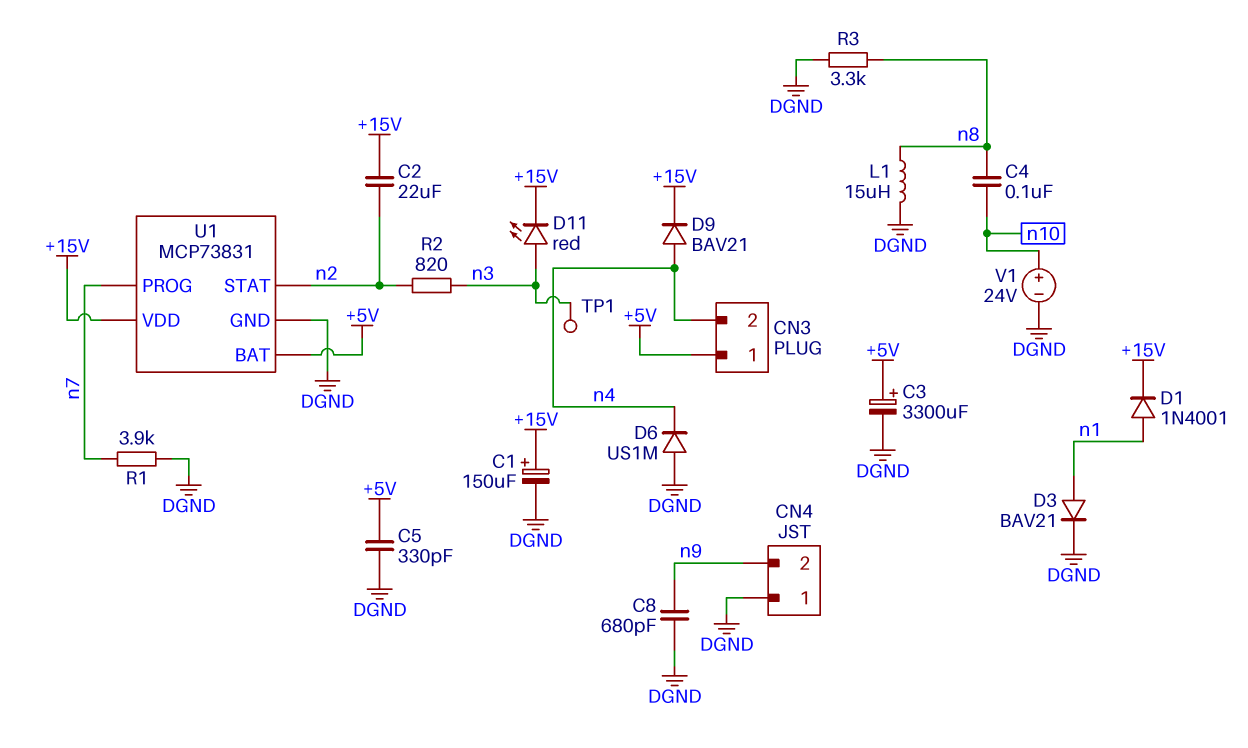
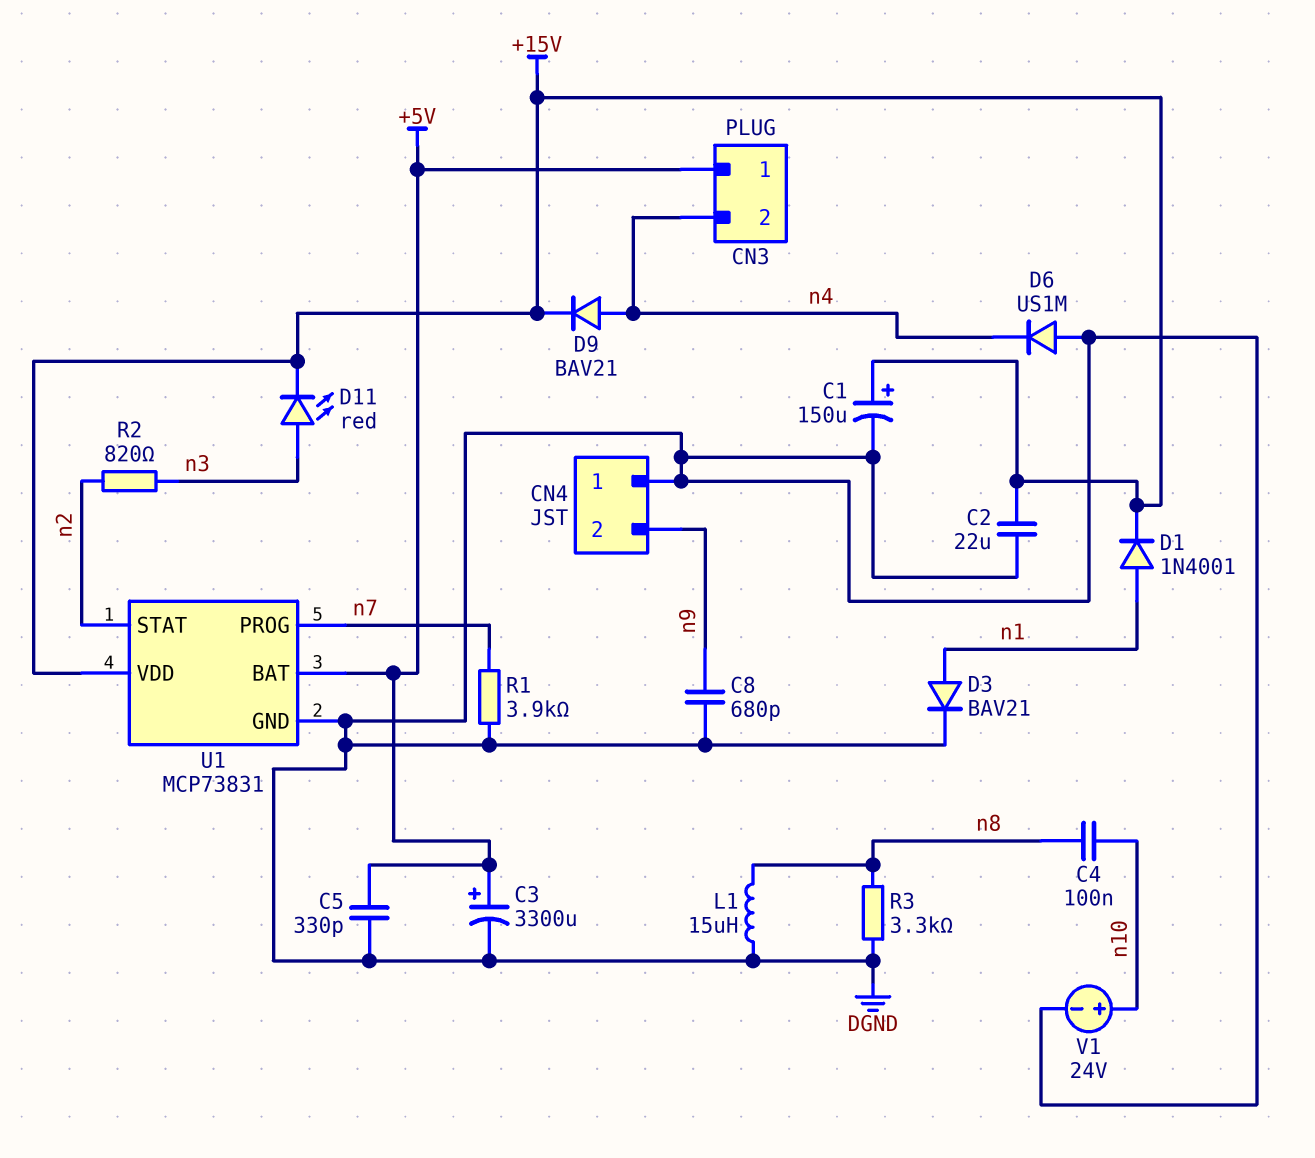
C2: 22uF (+15V, n2) -> 22uF (+15V, DGND)
TP1: test point (n3) -> none

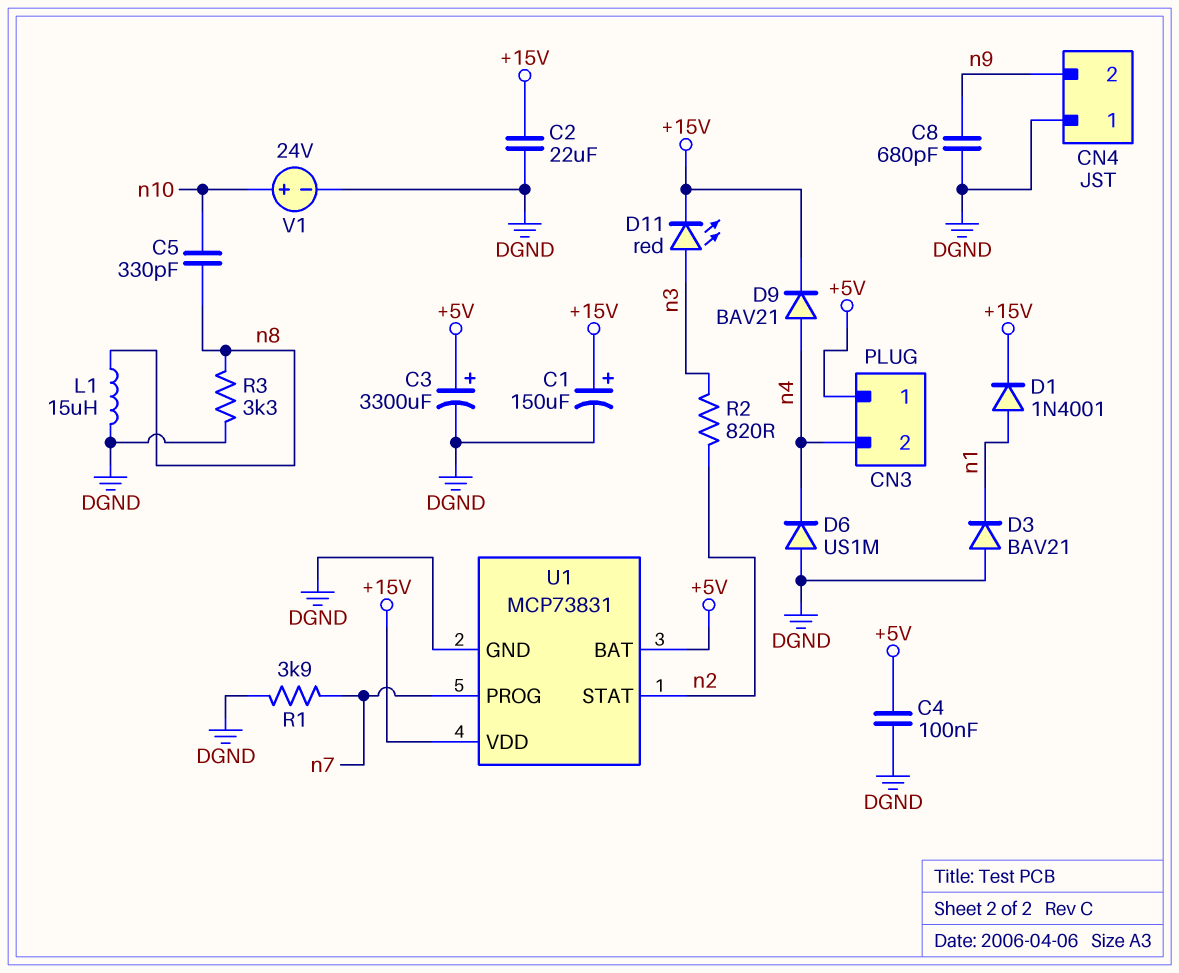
C4: 100nF (n8, n10) -> 100nF (+5V, DGND)
C5: 330pF (+5V, DGND) -> 330pF (n8, n10)
D3: diode BAV21 (A n1, K DGND) -> diode BAV21 (A DGND, K n1)

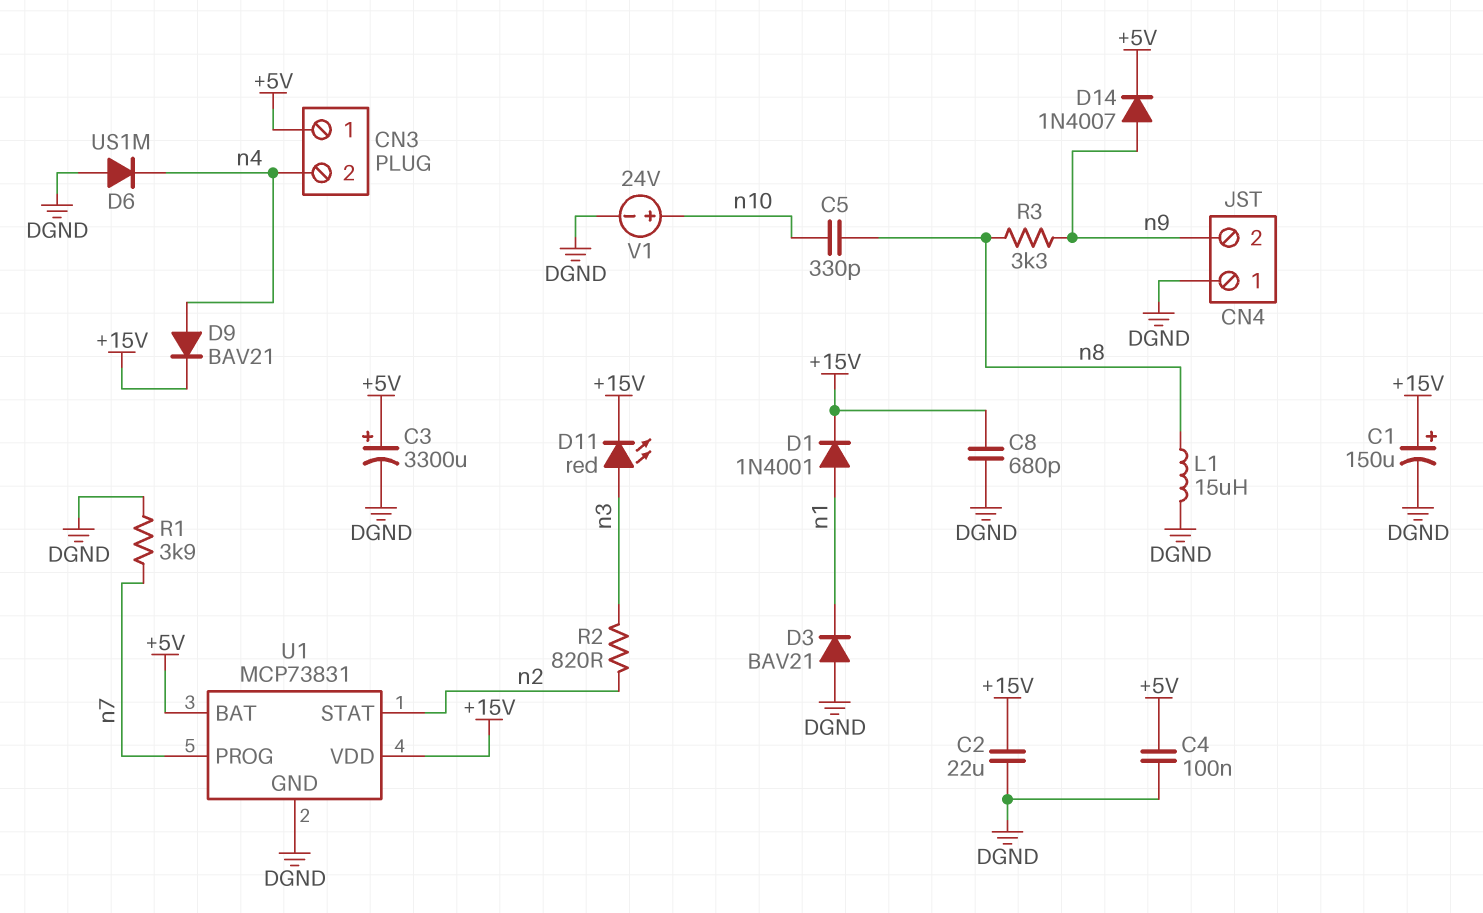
C8: 680pF (DGND, n9) -> 680pF (+15V, DGND)
D14: none -> diode 1N4007 (A n9, K +5V)
R3: 3.3k (DGND, n8) -> 3.3k (n8, n9)

